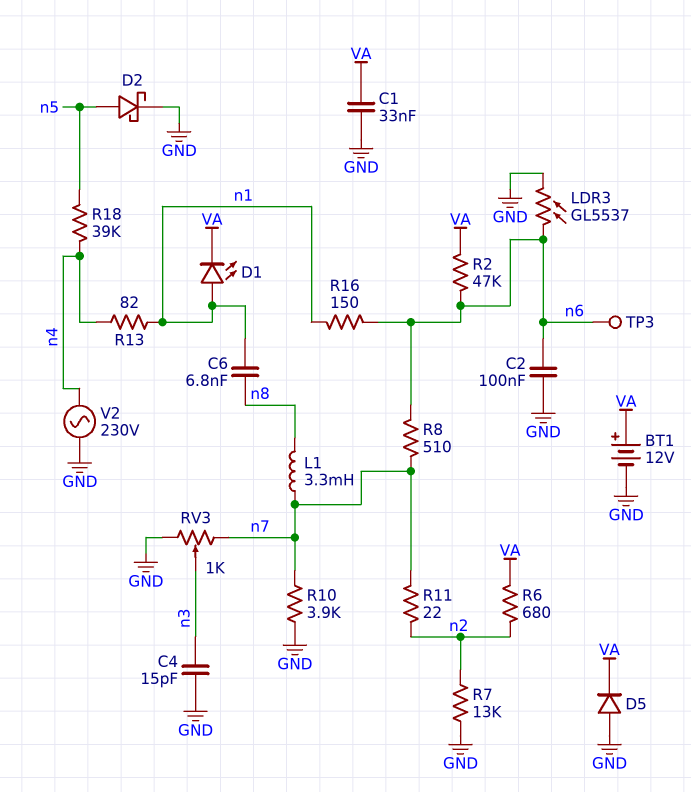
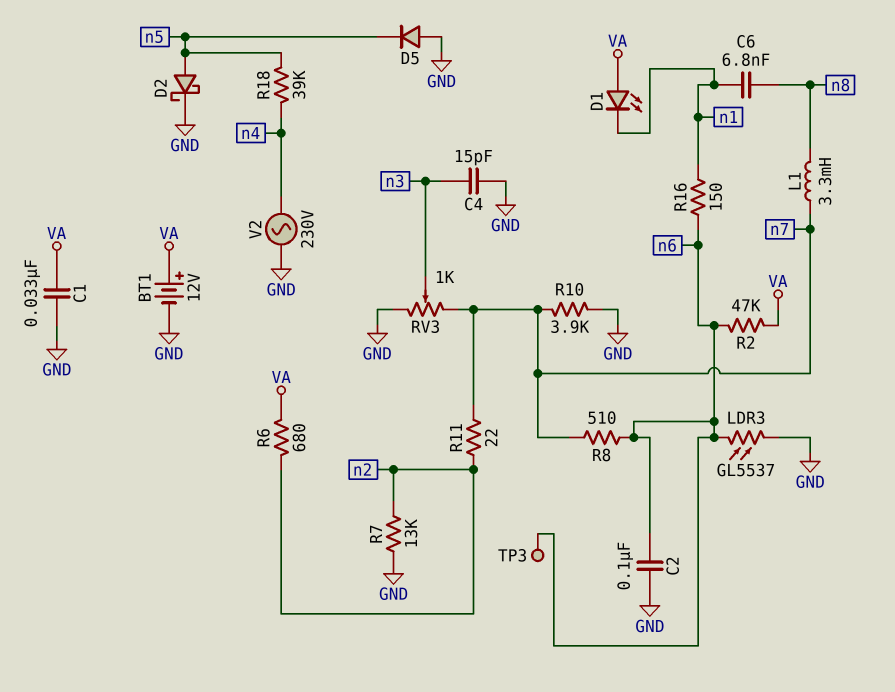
D1: LED (A n1, K VA) -> LED (A VA, K n1)
D5: diode (A GND, K VA) -> diode (A GND, K n5)
R13: 82 (n1, n4) -> none

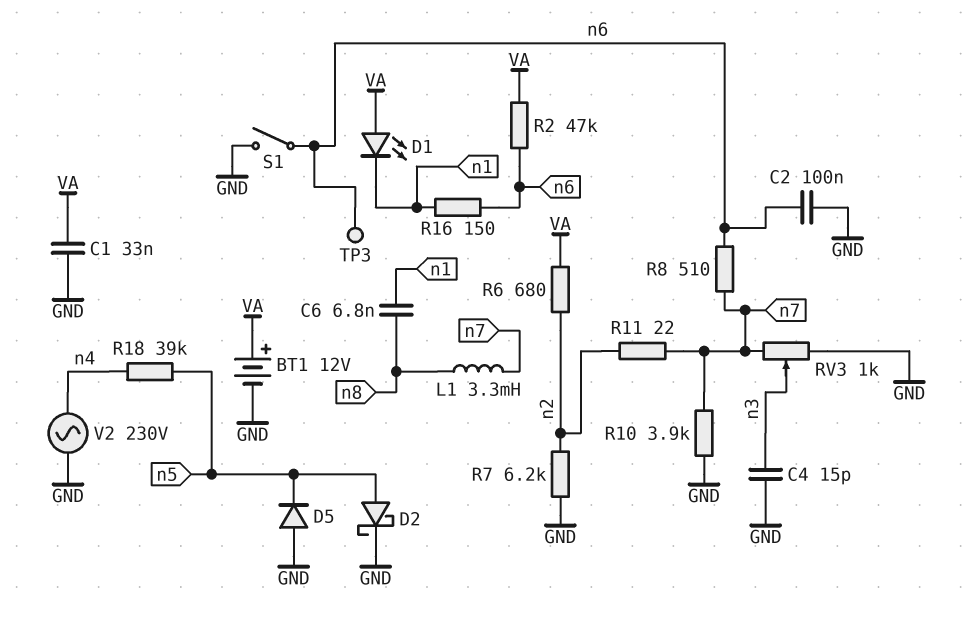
LDR3: GL5537 (GND, n6) -> none
R7: 13k (GND, n2) -> 6.2k (GND, n2)
S1: none -> switch (GND, n6)

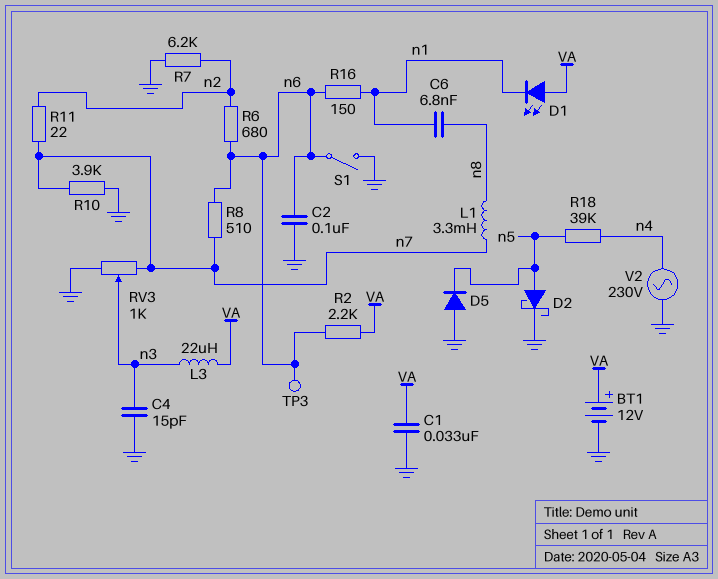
L3: none -> 22uH (VA, n3)
R2: 47k (VA, n6) -> 2.2k (VA, n6)
R6: 680 (VA, n2) -> 680 (n2, n6)

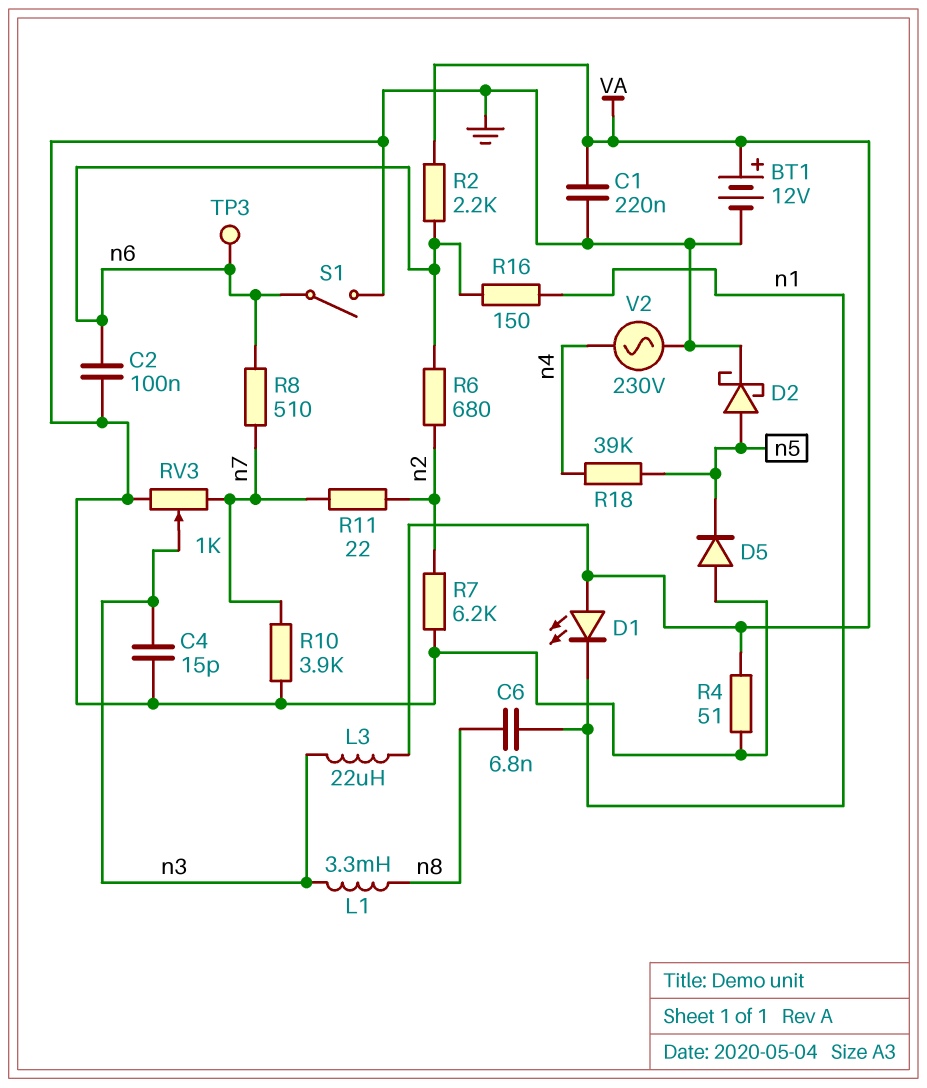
C1: 33nF (GND, VA) -> 220nF (GND, VA)
L1: 3.3mH (n7, n8) -> 3.3mH (n3, n8)
R4: none -> 51 (GND, VA)

